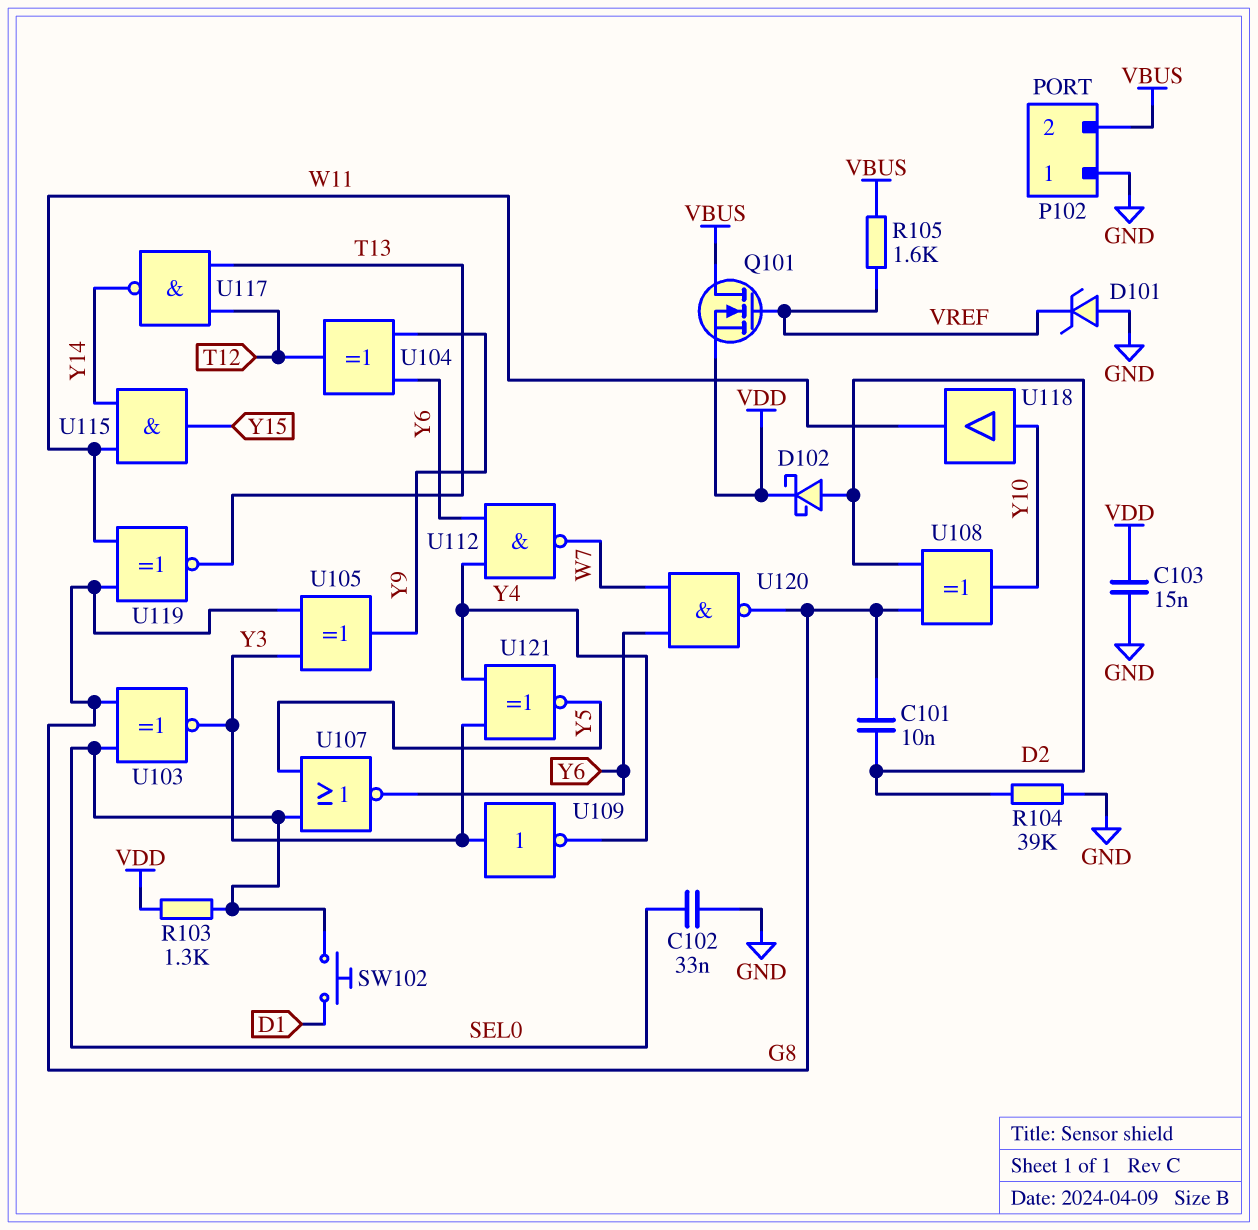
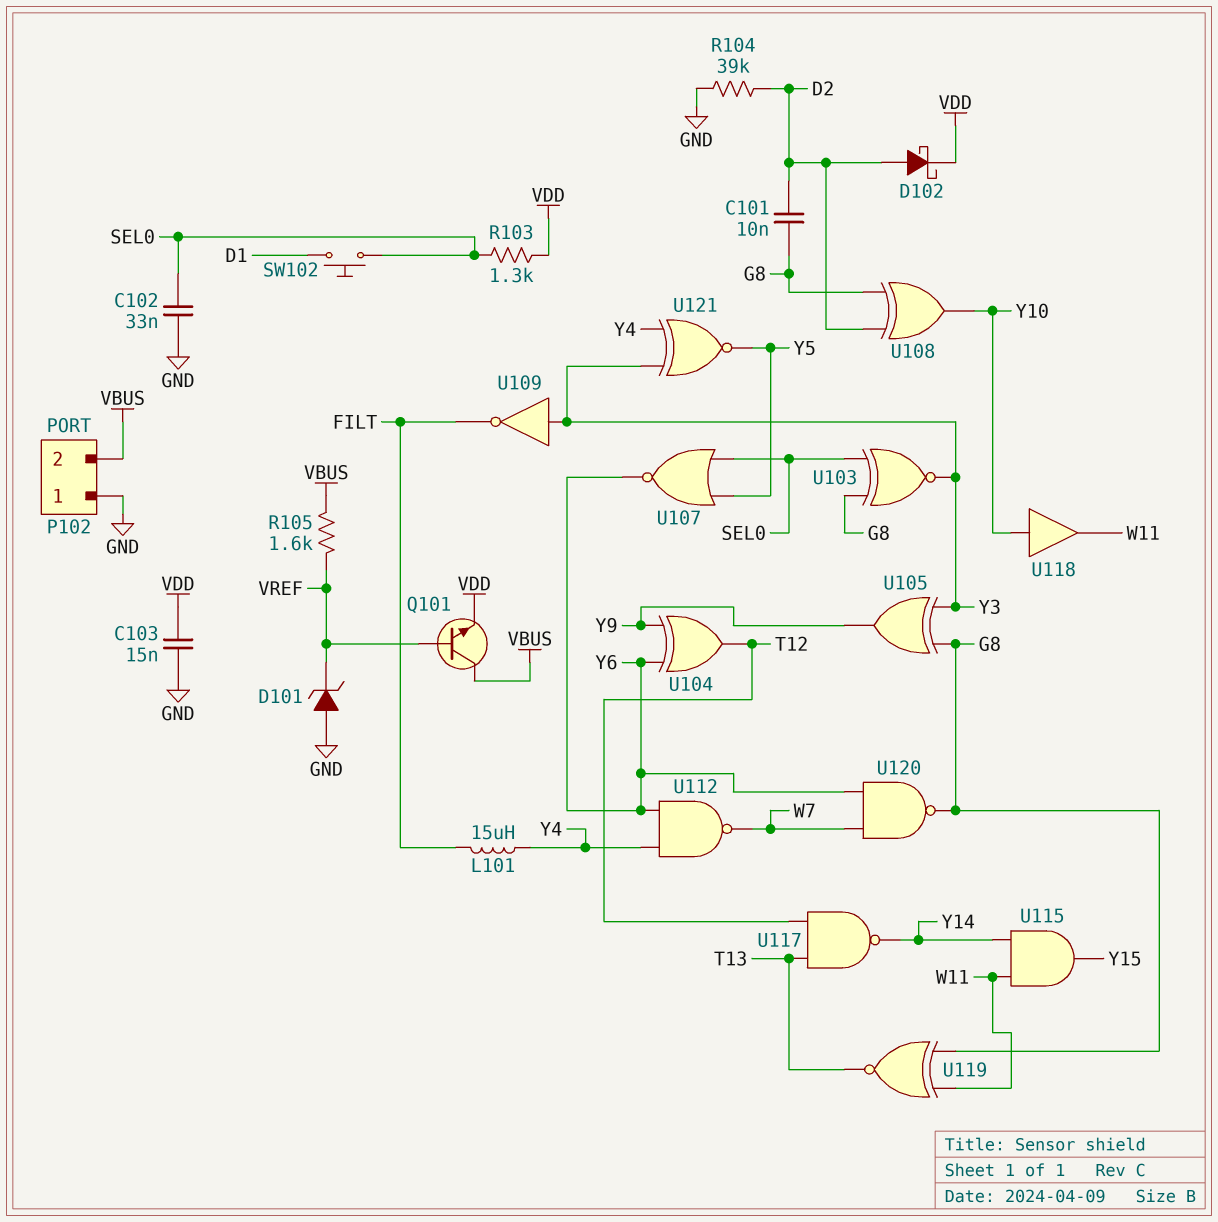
L101: none -> 15uH (FILT, Y4)
Q101: NMOS (G VREF, D VBUS, S VDD) -> NPN (B VREF, C VBUS, E VDD)
U109: NOT (in Y3, out Y4) -> NOT (in Y3, out FILT)

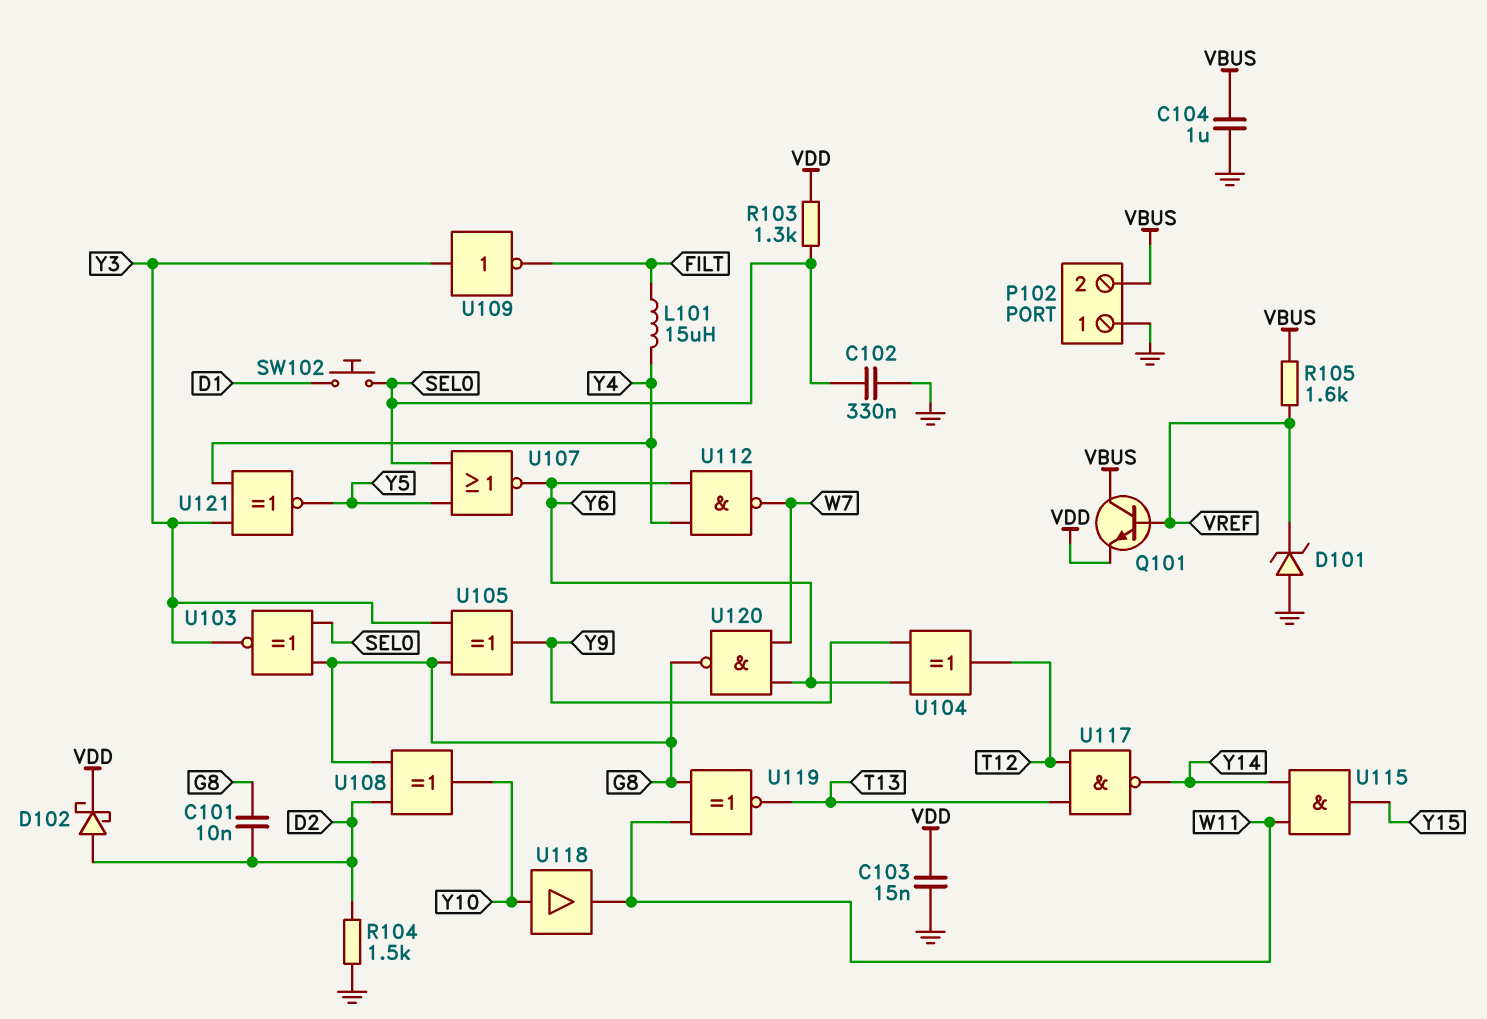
C102: 33nF (GND, SEL0) -> 330nF (GND, SEL0)
C104: none -> 1uF (GND, VBUS)
R104: 39k (D2, GND) -> 1.5k (D2, GND)

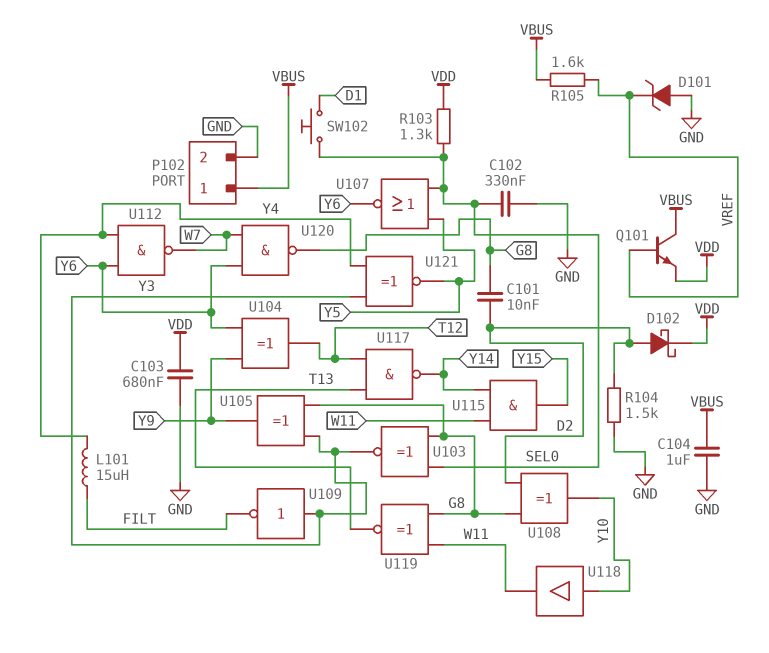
C103: 15nF (GND, VDD) -> 680nF (GND, VDD)
P102 pin 1: GND -> VBUS
P102 pin 2: VBUS -> GND

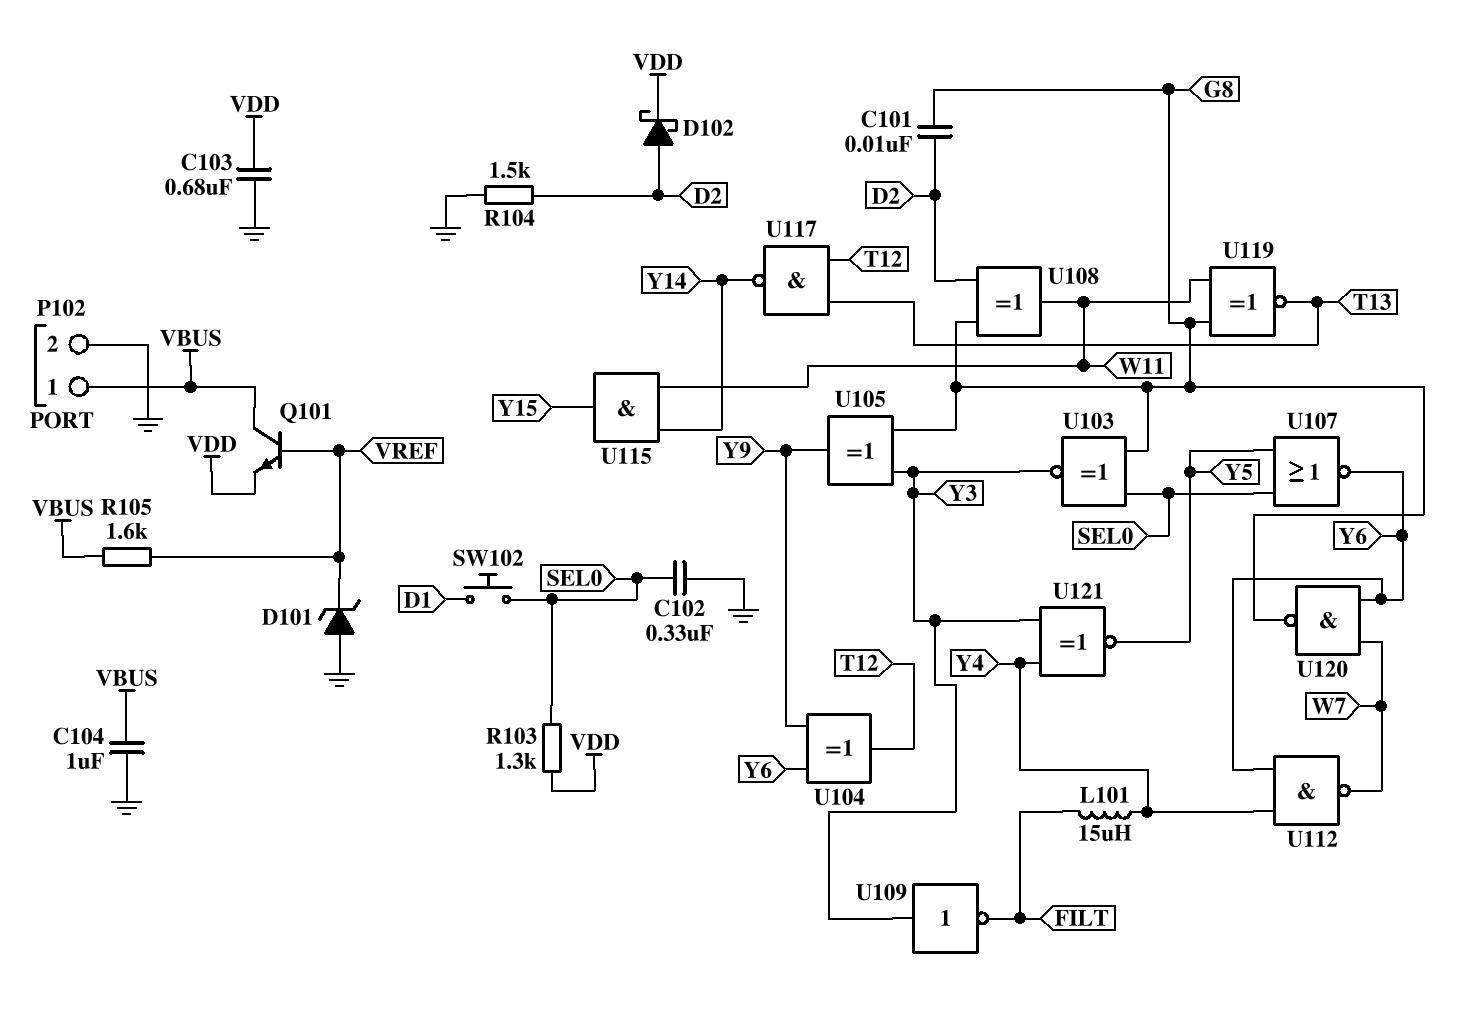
U108: XOR (in D2, in G8, out Y10) -> XOR (in D2, in G8, out W11)
U118: buffer (in Y10, out W11) -> none

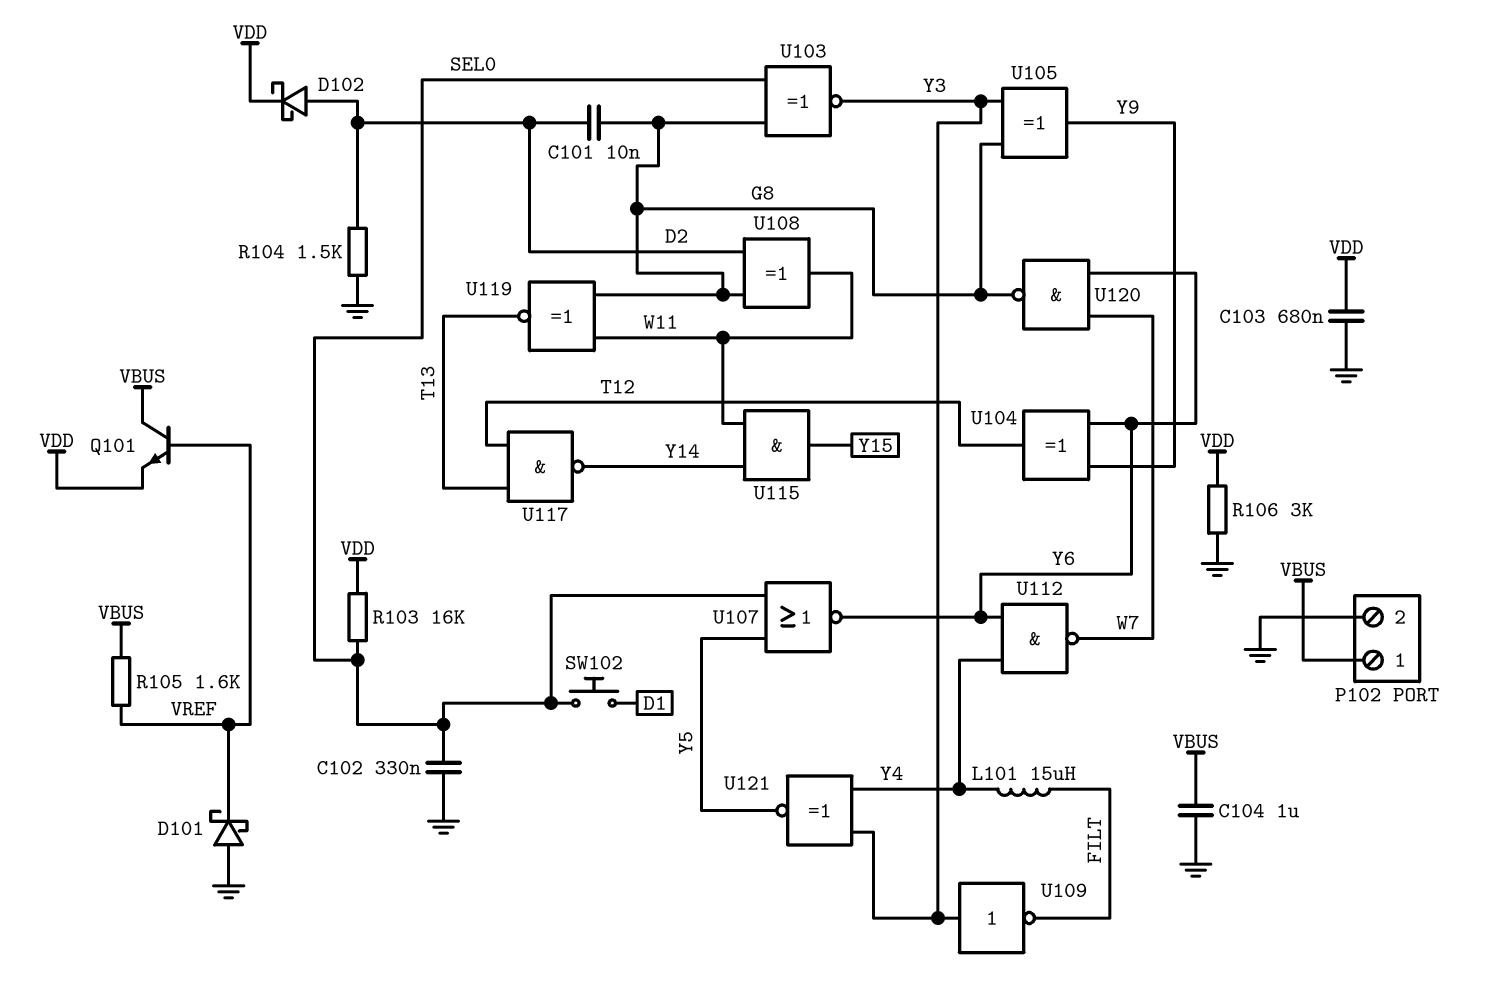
D101: zener (A GND, K VREF) -> schottky (A GND, K VREF)
R103: 1.3k (SEL0, VDD) -> 16k (SEL0, VDD)
R106: none -> 3k (GND, VDD)

